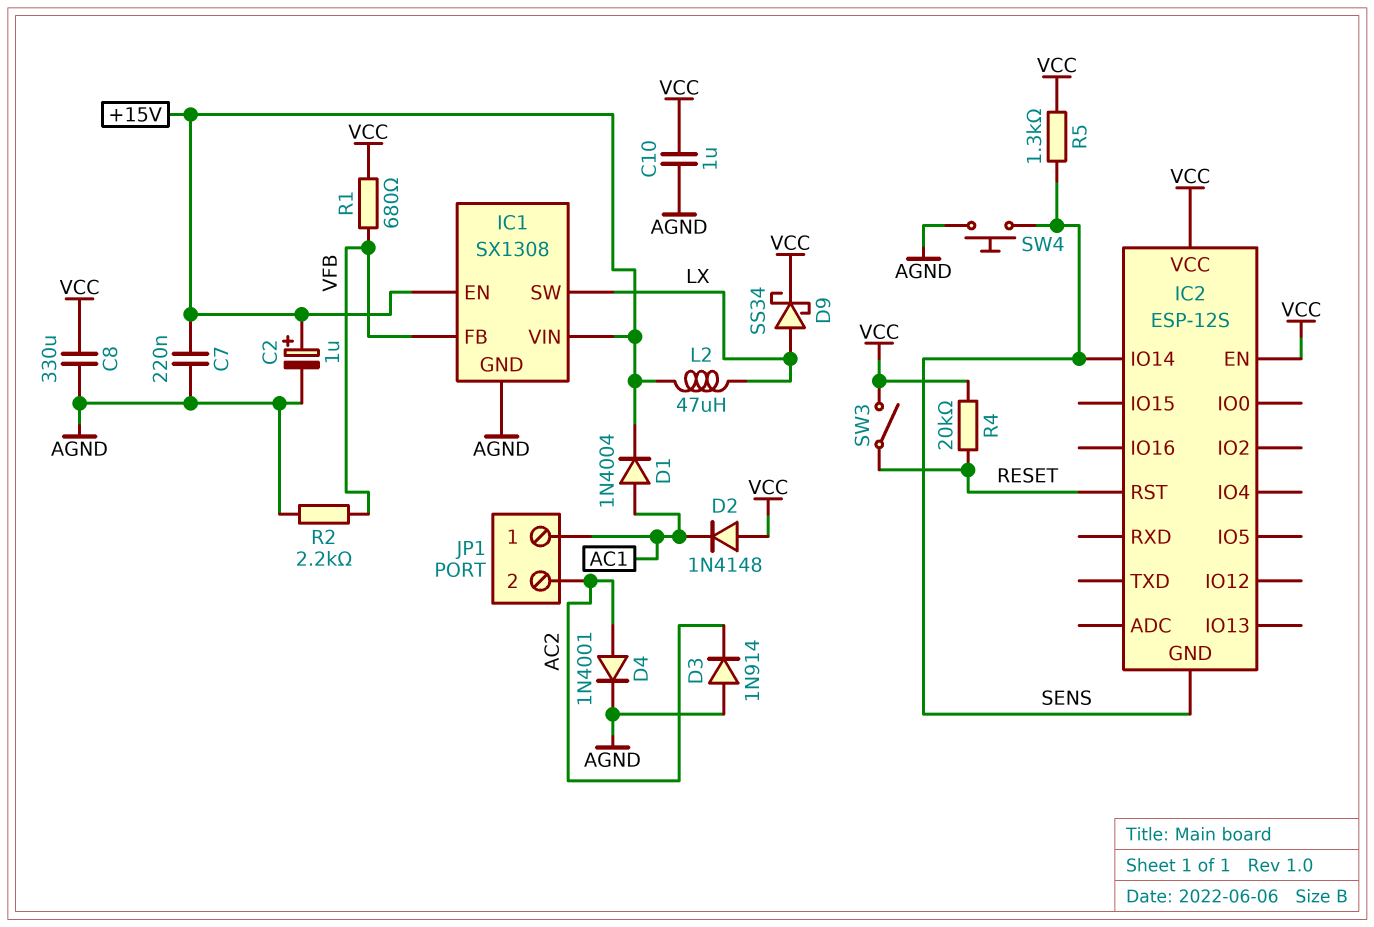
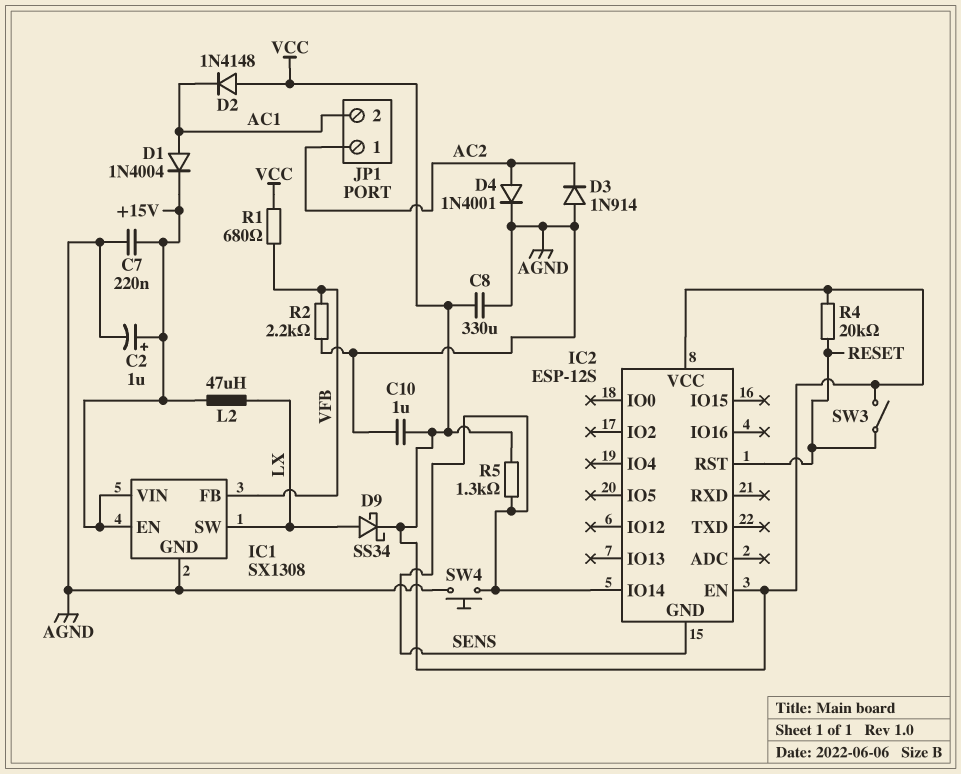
JP1 pin 1: AC1 -> AC2
JP1 pin 2: AC2 -> AC1

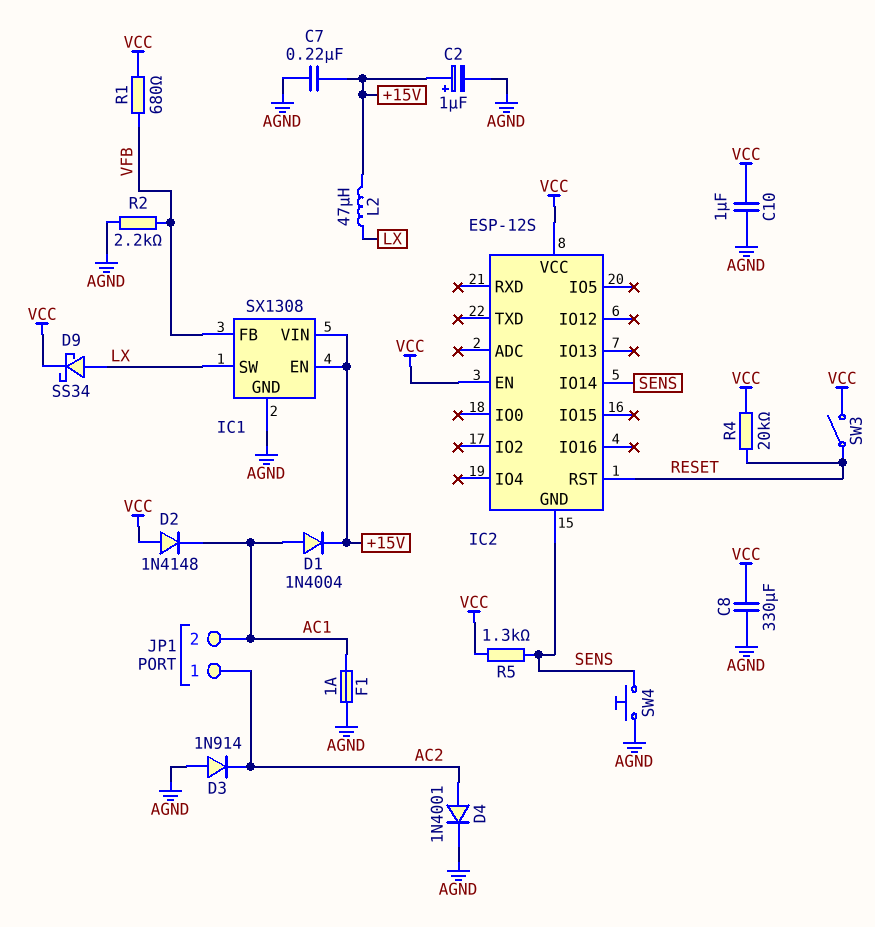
F1: none -> 1A (AC1, AGND)

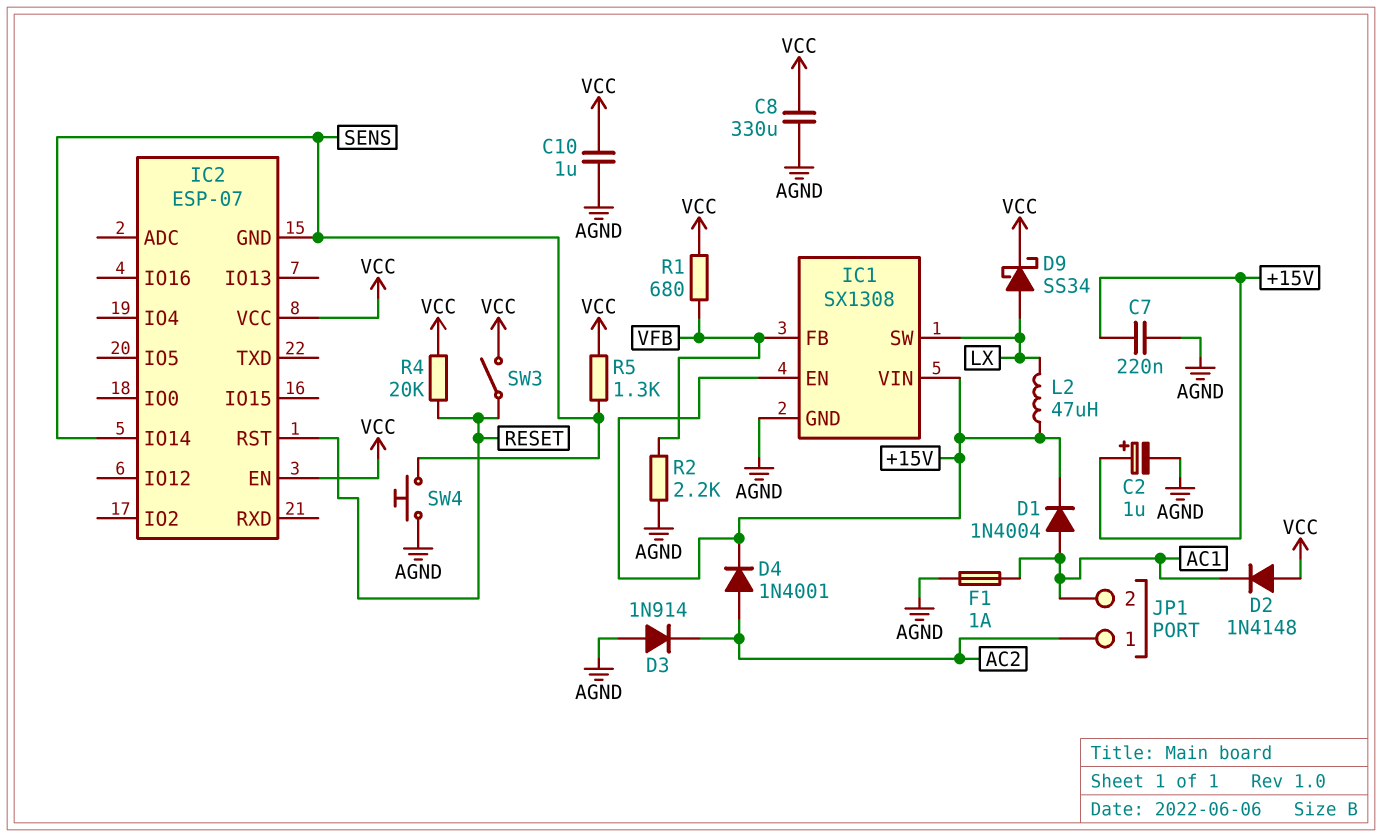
D4: diode 1N4001 (A AC2, K AGND) -> diode 1N4001 (A AC2, K +15V)
IC2: ESP-12S -> ESP-07

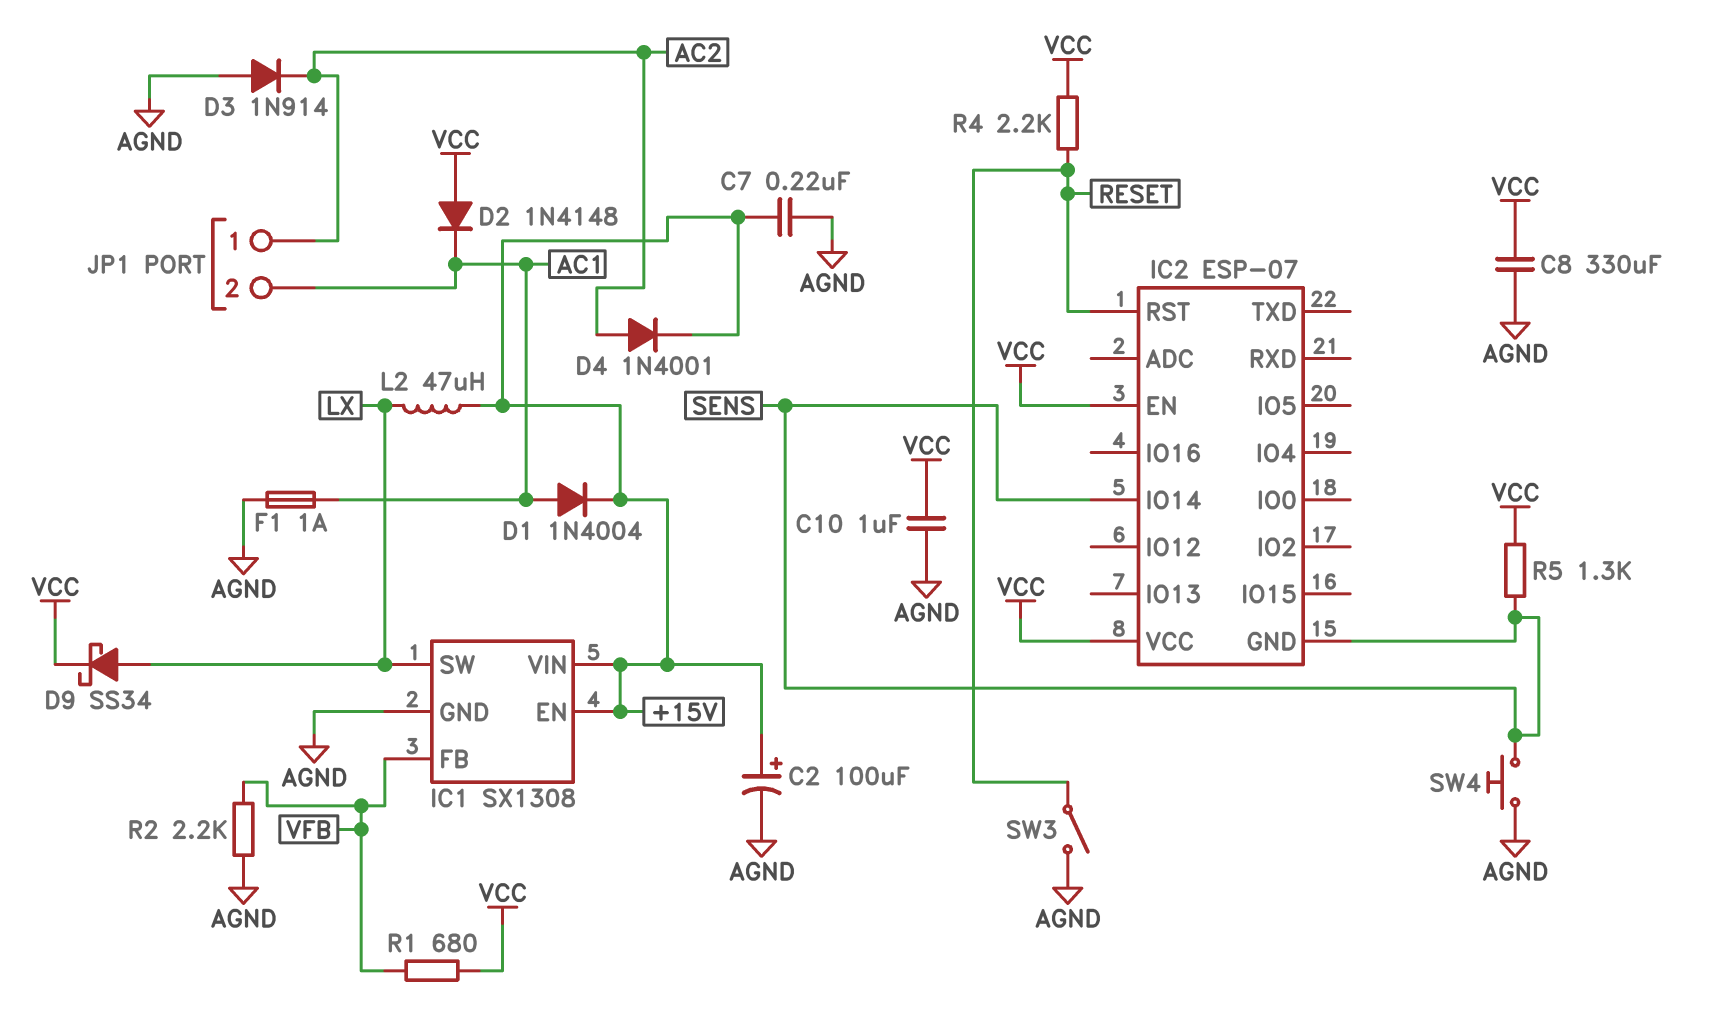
C2: 1uF (plus +15V, minus AGND) -> 100uF (plus +15V, minus AGND)
R4: 20k (RESET, VCC) -> 2.2k (RESET, VCC)
SW3: switch (RESET, VCC) -> switch (AGND, RESET)

